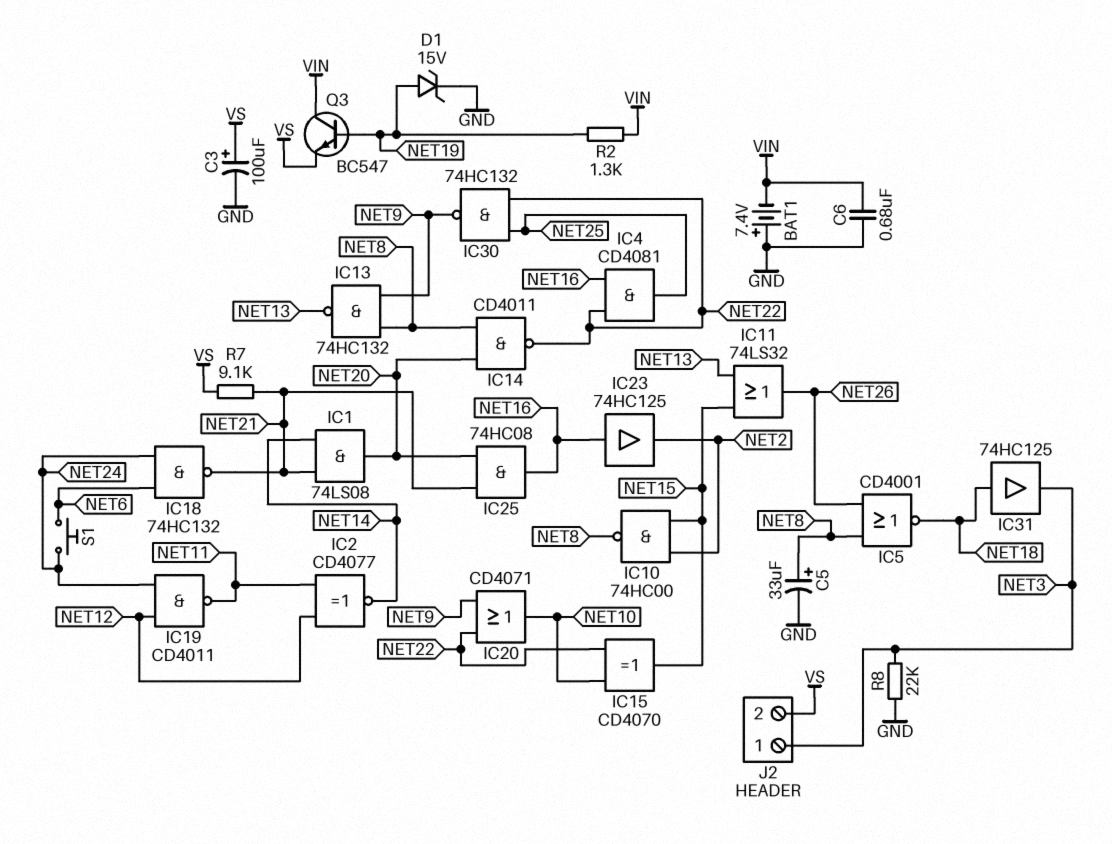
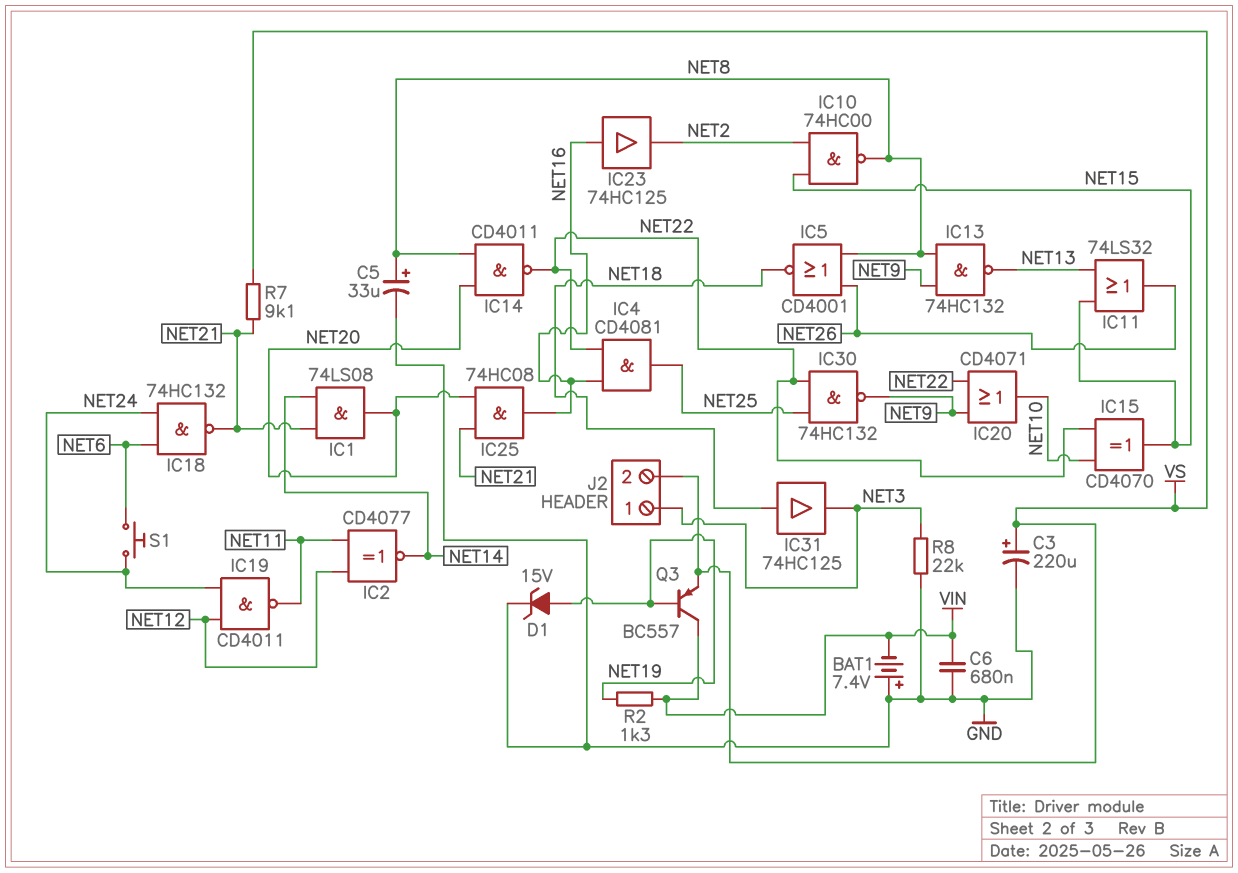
C3: 100uF (plus VS, minus GND) -> 220uF (plus VS, minus GND)
Q3: NPN BC547 (B NET19, C VIN, E VS) -> PNP BC557 (B NET19, C VIN, E VS)

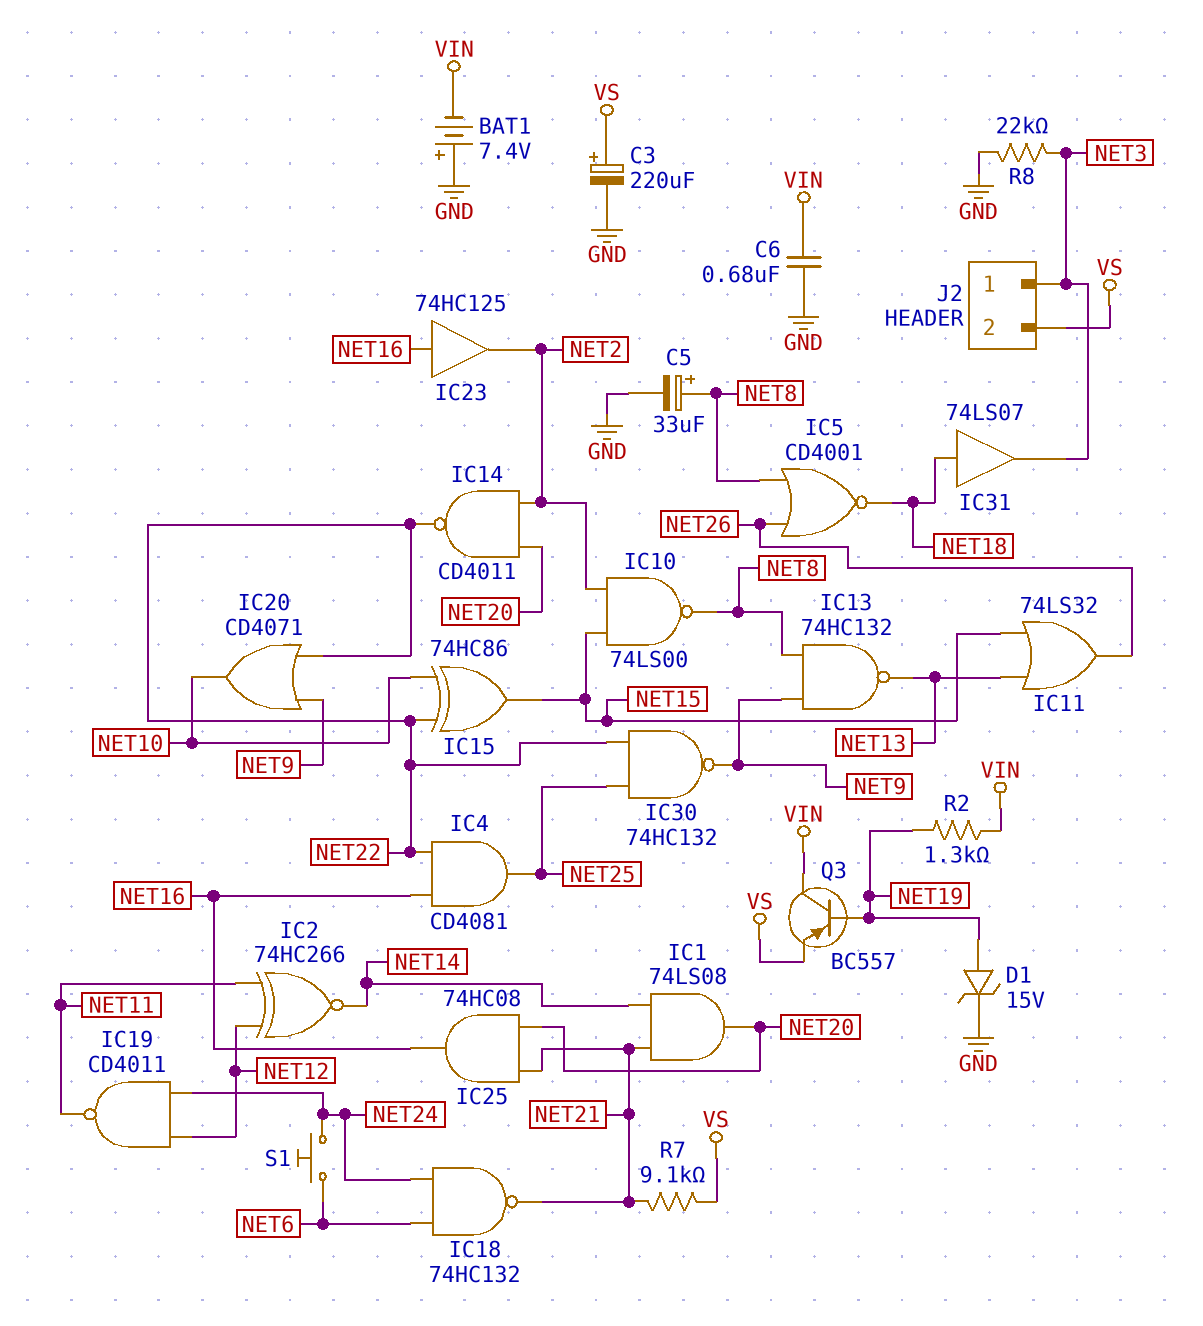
IC2: XNOR CD4077 (in NET11, in NET12, out NET14) -> XNOR 74HC266 (in NET11, in NET12, out NET14)
IC10: NAND 74HC00 (in NET2, in NET15, out NET8) -> NAND 74LS00 (in NET2, in NET15, out NET8)
IC14: NAND CD4011 (in NET8, in NET20, out NET22) -> NAND CD4011 (in NET2, in NET20, out NET22)
IC15: XOR CD4070 (in NET10, in NET22, out NET15) -> XOR 74HC86 (in NET10, in NET22, out NET15)
IC31: buffer 74HC125 (in NET18, out NET3) -> buffer 74LS07 (in NET18, out NET3)

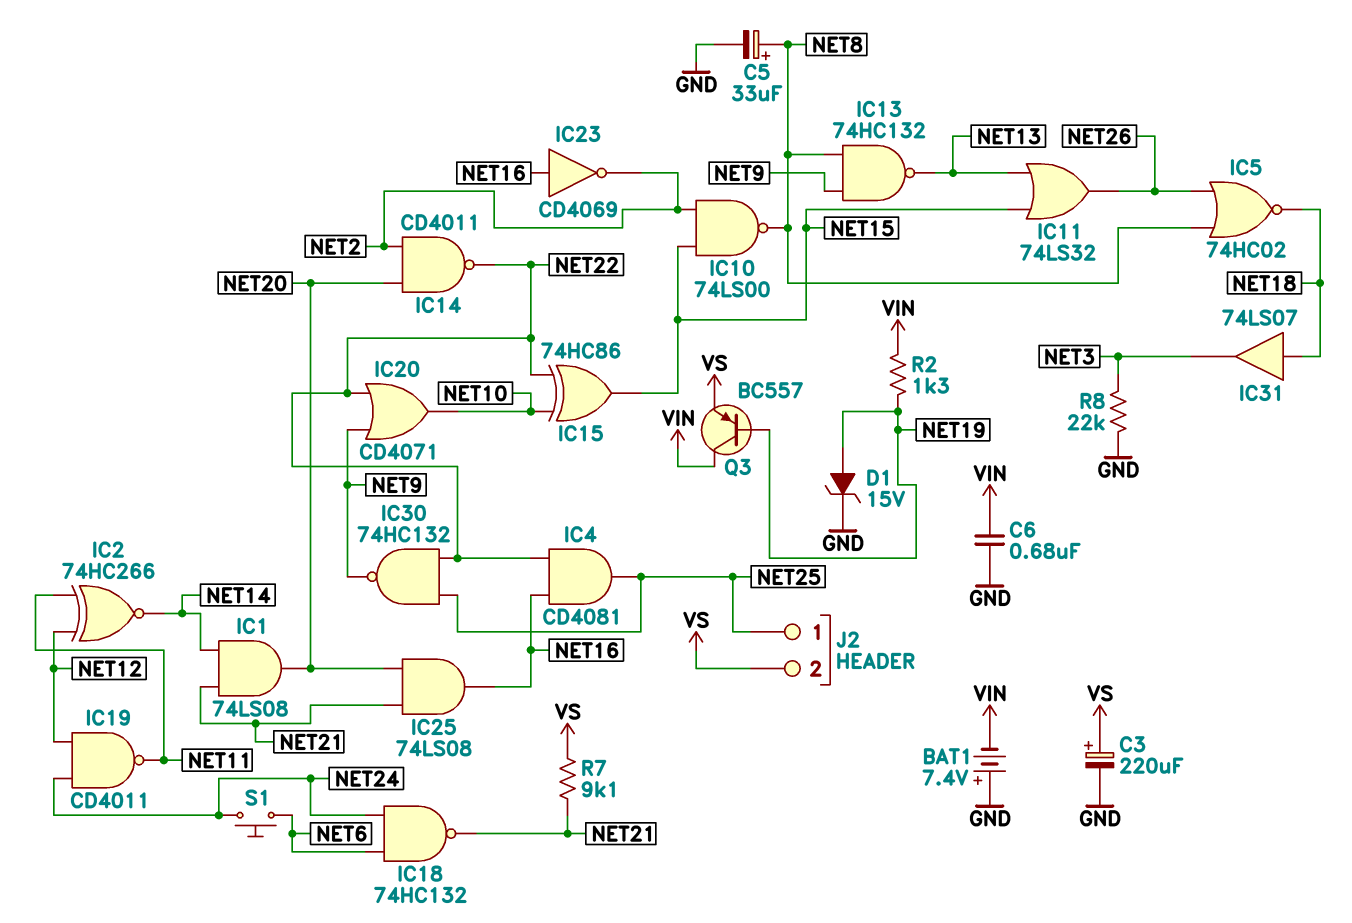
IC5: NOR CD4001 (in NET8, in NET26, out NET18) -> NOR 74HC02 (in NET8, in NET26, out NET18)
IC23: buffer 74HC125 (in NET16, out NET2) -> NOT CD4069 (in NET16, out NET2)
IC25: AND 74HC08 (in NET20, in NET21, out NET16) -> AND 74LS08 (in NET20, in NET21, out NET16)
J2 pin 1: NET3 -> NET25

